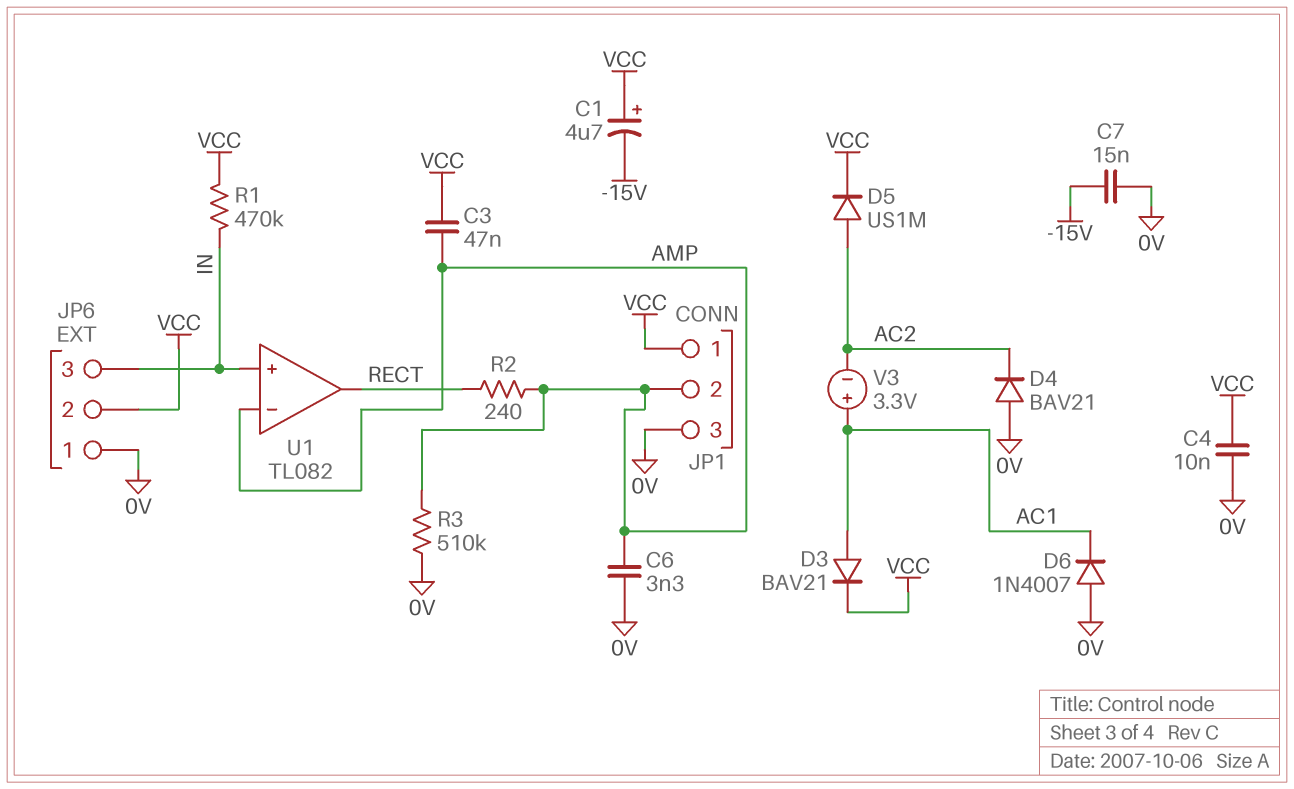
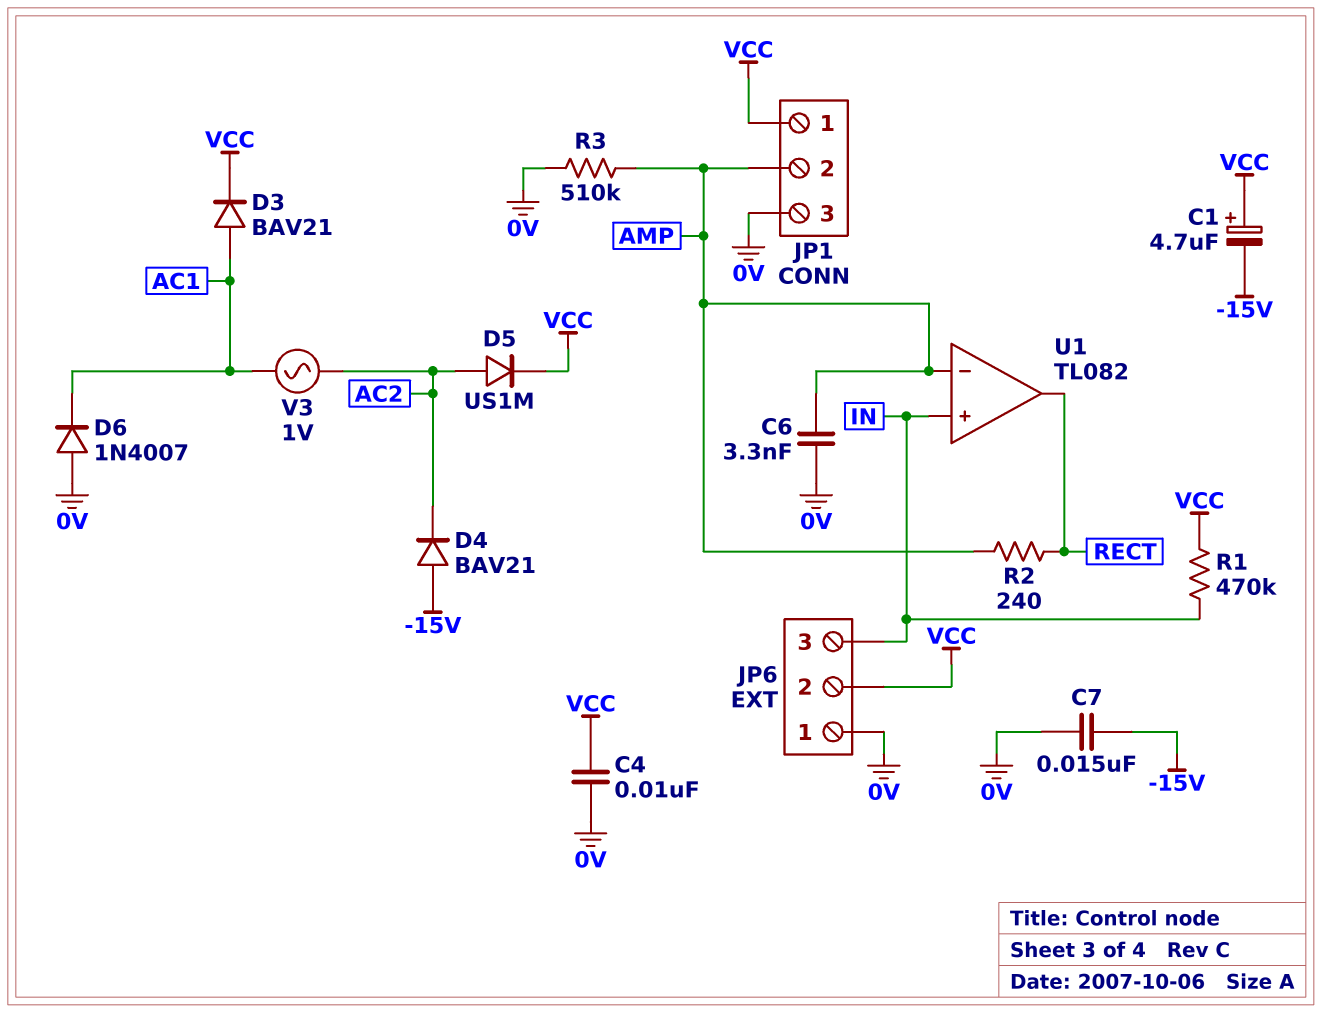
C3: 47nF (AMP, VCC) -> none
D4: diode BAV21 (A 0V, K AC2) -> diode BAV21 (A -15V, K AC2)
V3: 3.3V (plus AC1, minus AC2) -> AC 1V (AC1, AC2)

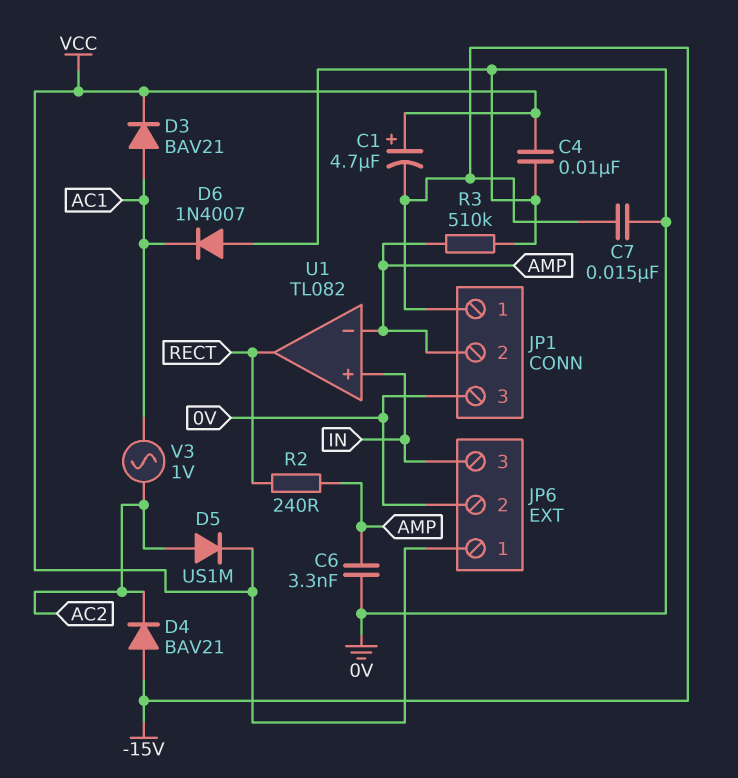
JP1 pin 1: VCC -> -15V
JP6 pin 1: 0V -> VCC
JP6 pin 2: VCC -> 0V
R1: 470k (IN, VCC) -> none

